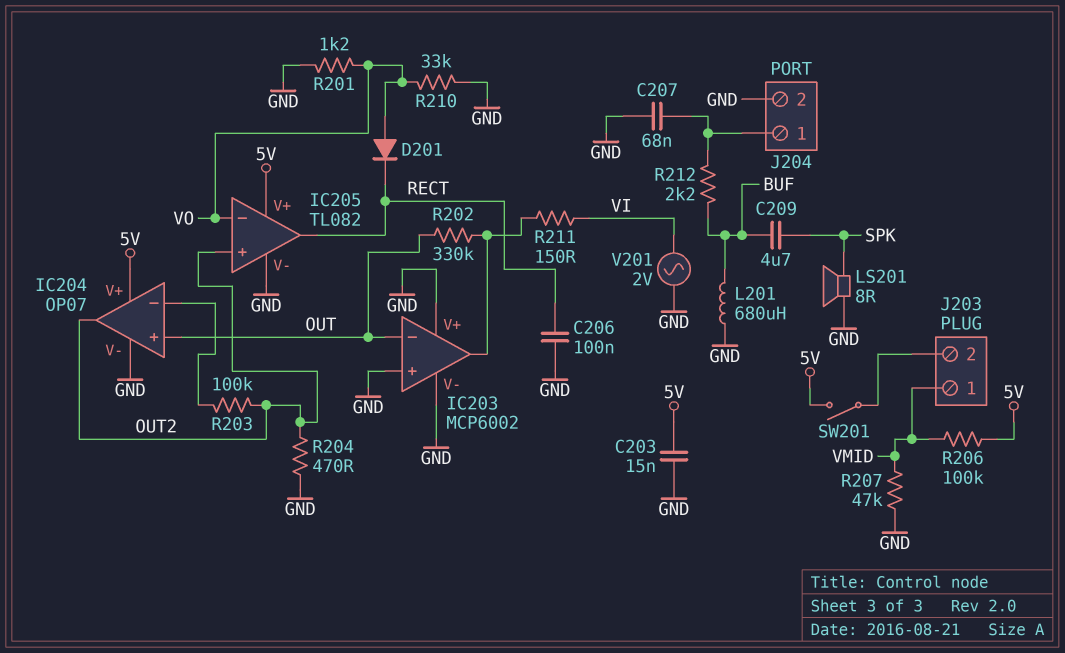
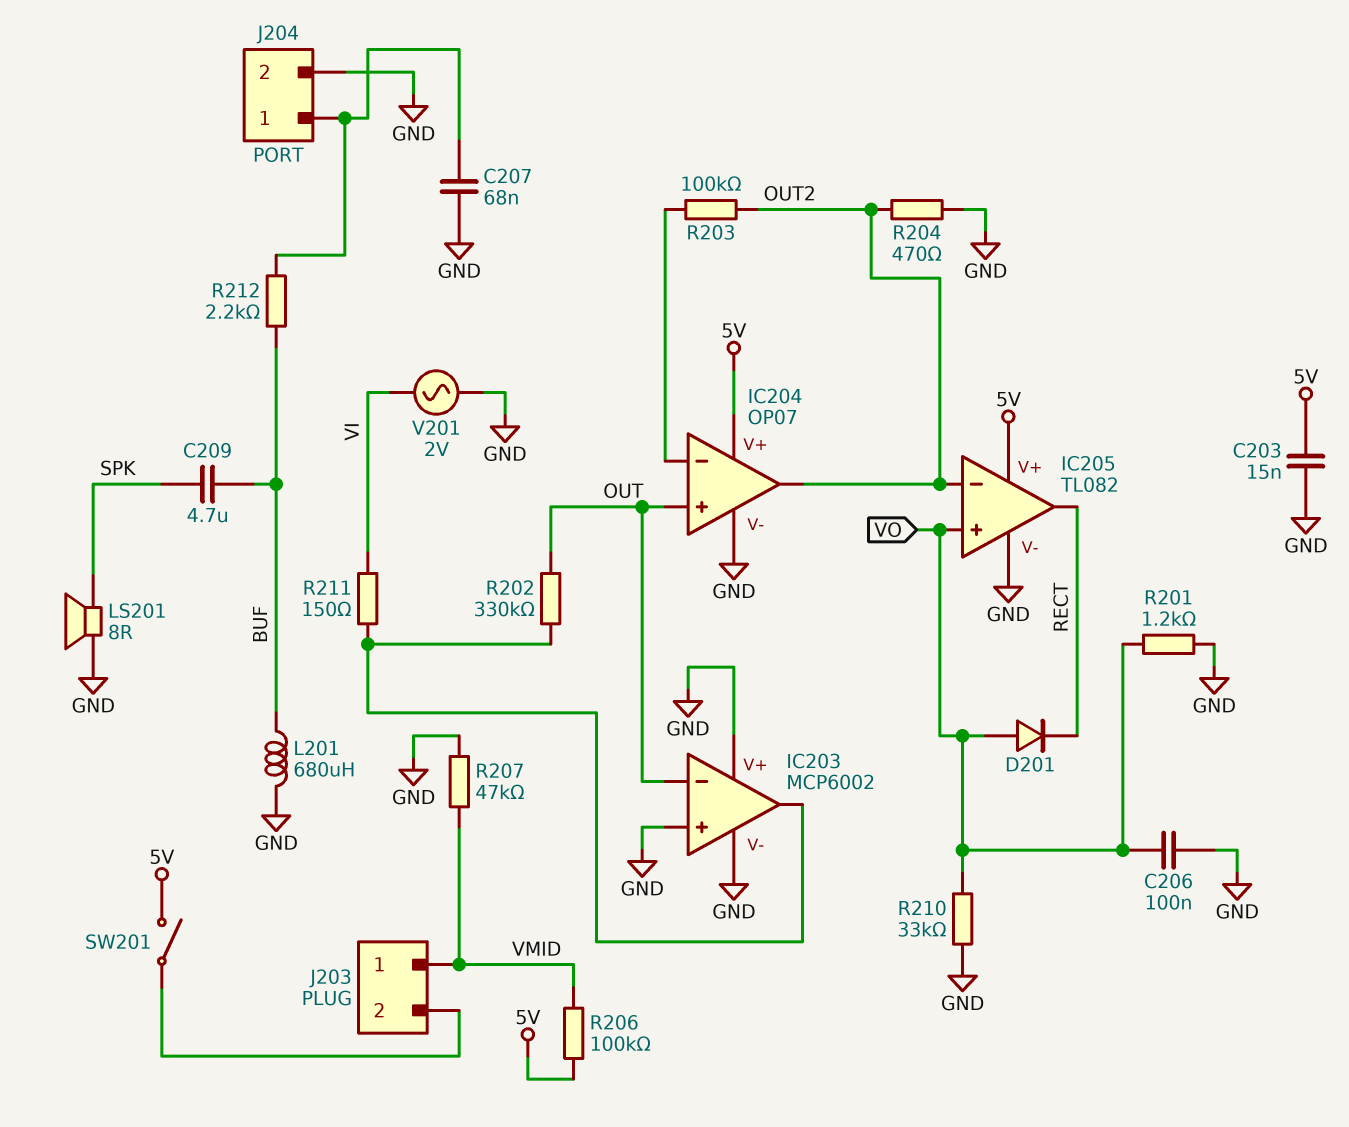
C206: 100nF (GND, RECT) -> 100nF (GND, VO)
IC205 pin in+: OUT2 -> VO
IC205 pin in-: VO -> OUT2

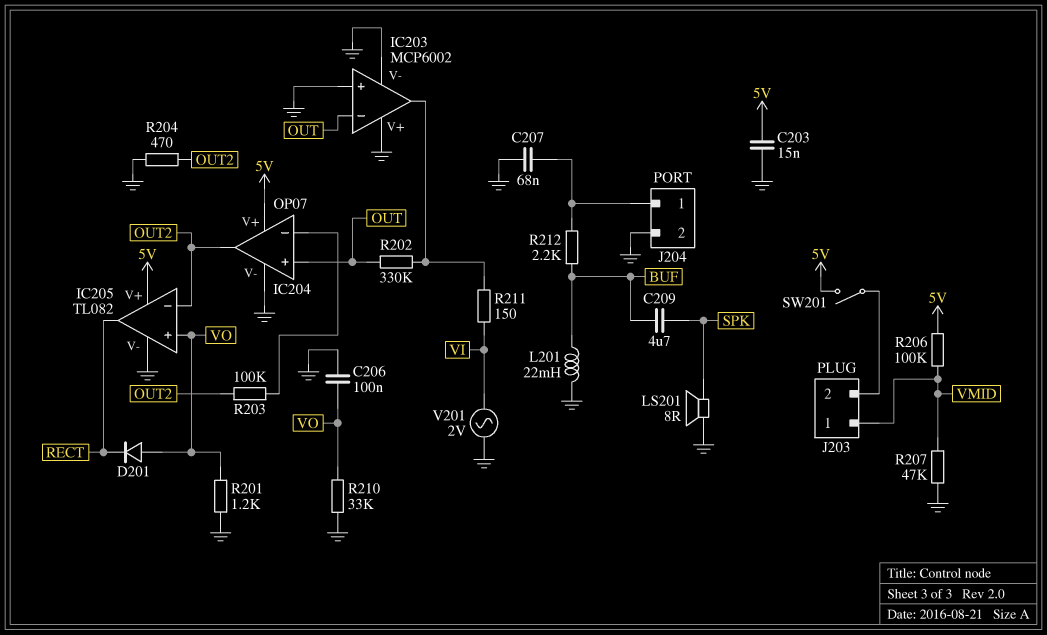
L201: 680uH (BUF, GND) -> 22mH (BUF, GND)

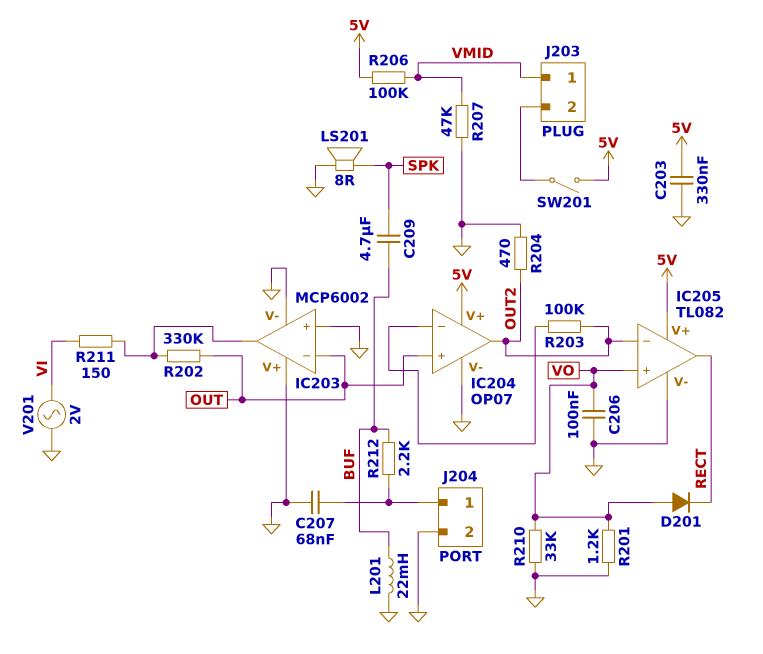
C203: 15nF (5V, GND) -> 330nF (5V, GND)

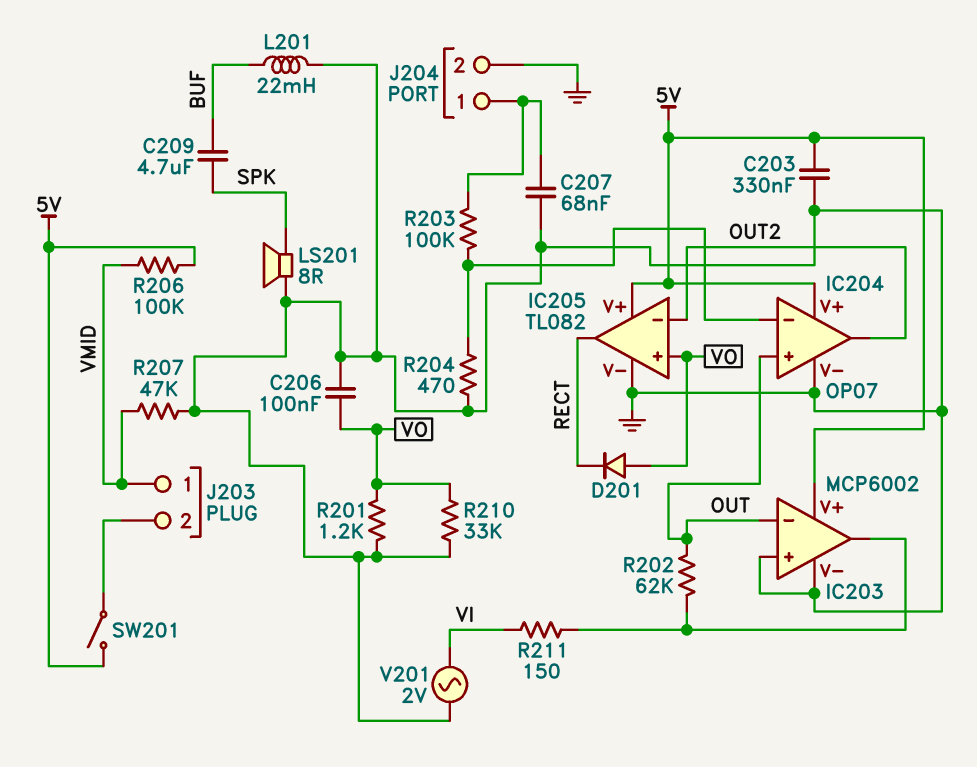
IC203 pin V+: GND -> 5V
R202: 330k (IC203/out, OUT) -> 62k (IC203/out, OUT)
R203: 100k (IC204/in-, OUT2) -> 100k (IC204/in-, J204/1)
R204: 470 (GND, OUT2) -> 470 (GND, IC204/in-)
R212: 2.2k (BUF, J204/1) -> none

